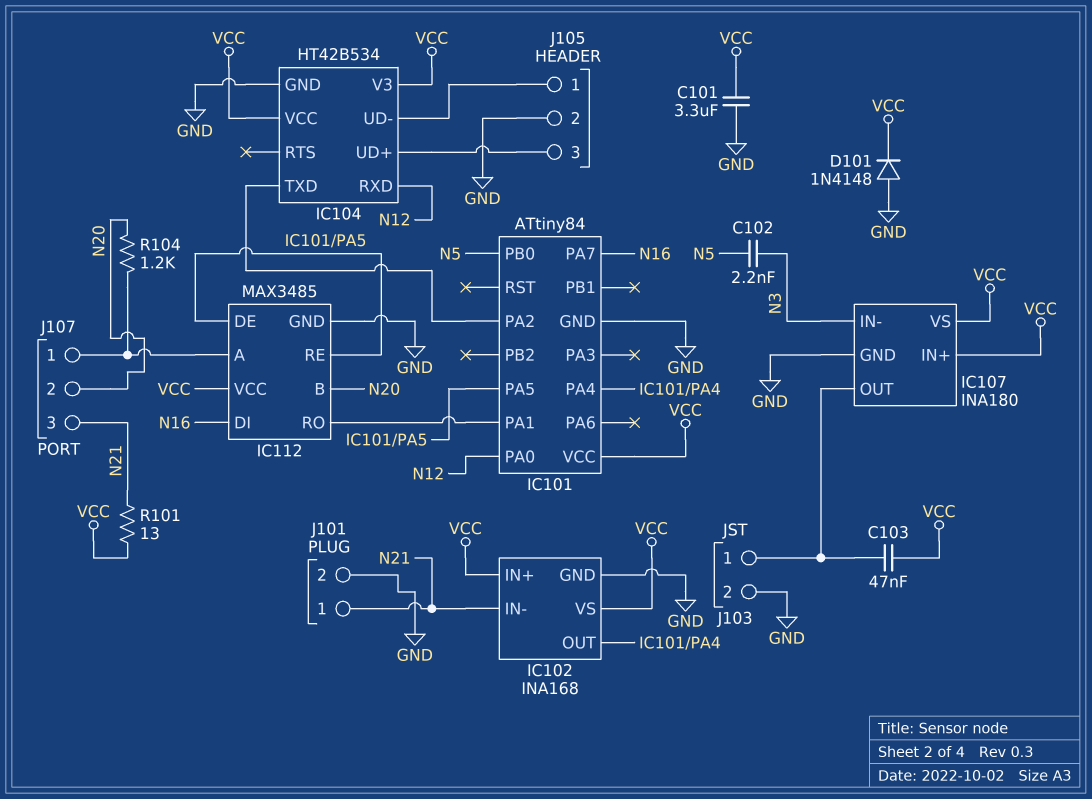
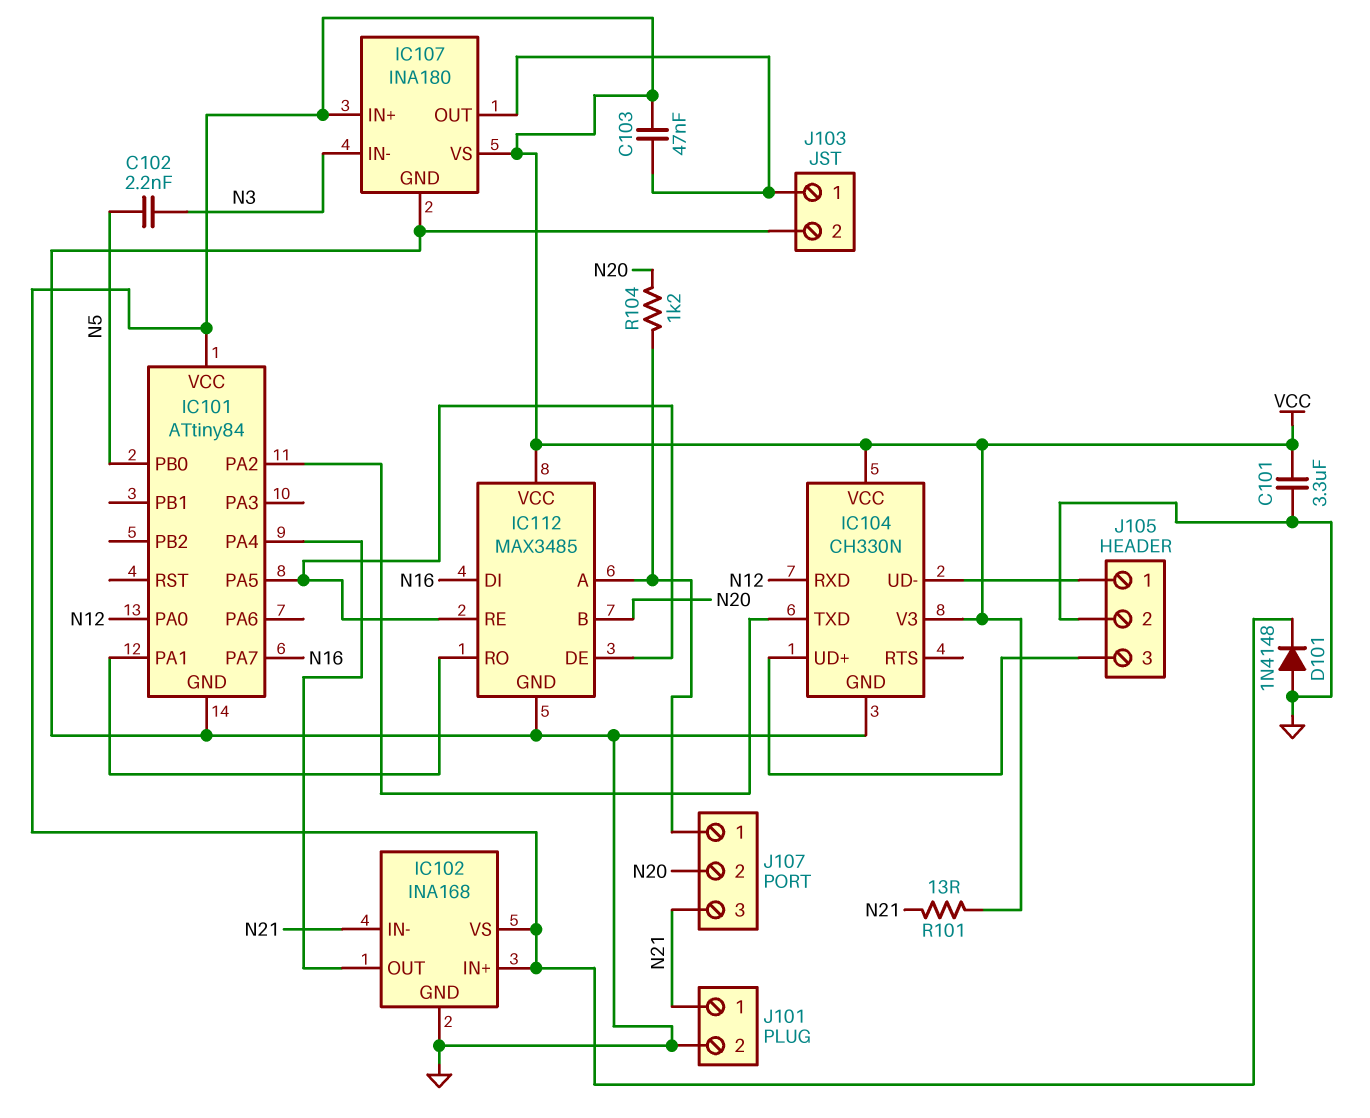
IC104: HT42B534 -> CH330N

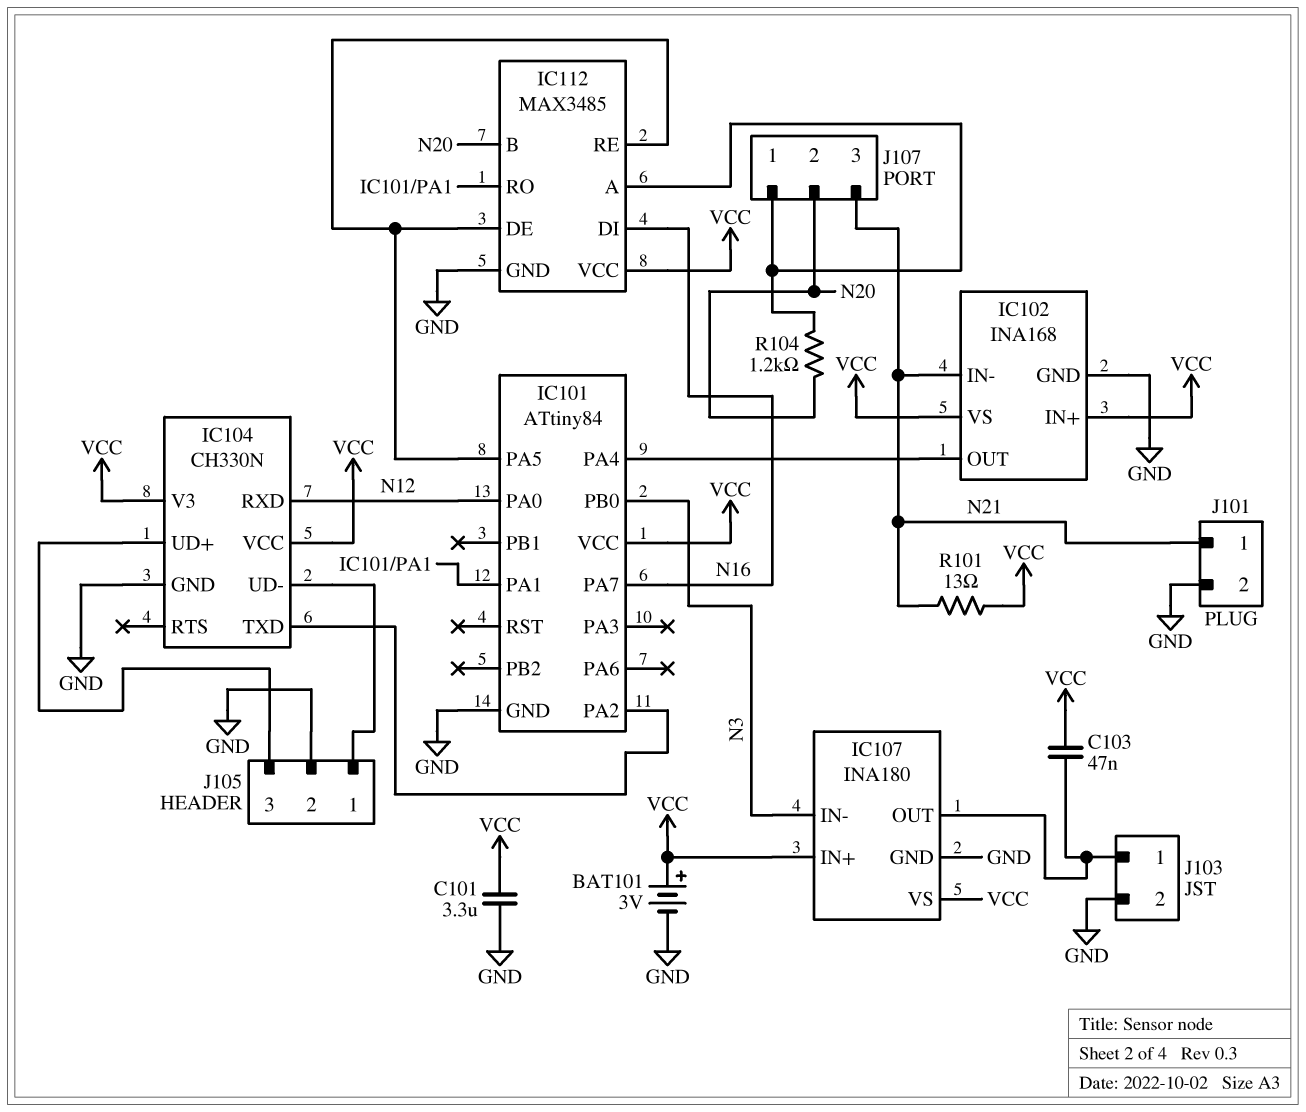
BAT101: none -> 3V (plus VCC, minus GND)
C102: 2.2nF (N3, N5) -> none
D101: diode 1N4148 (A GND, K VCC) -> none
IC101 pin PB0: N5 -> N3

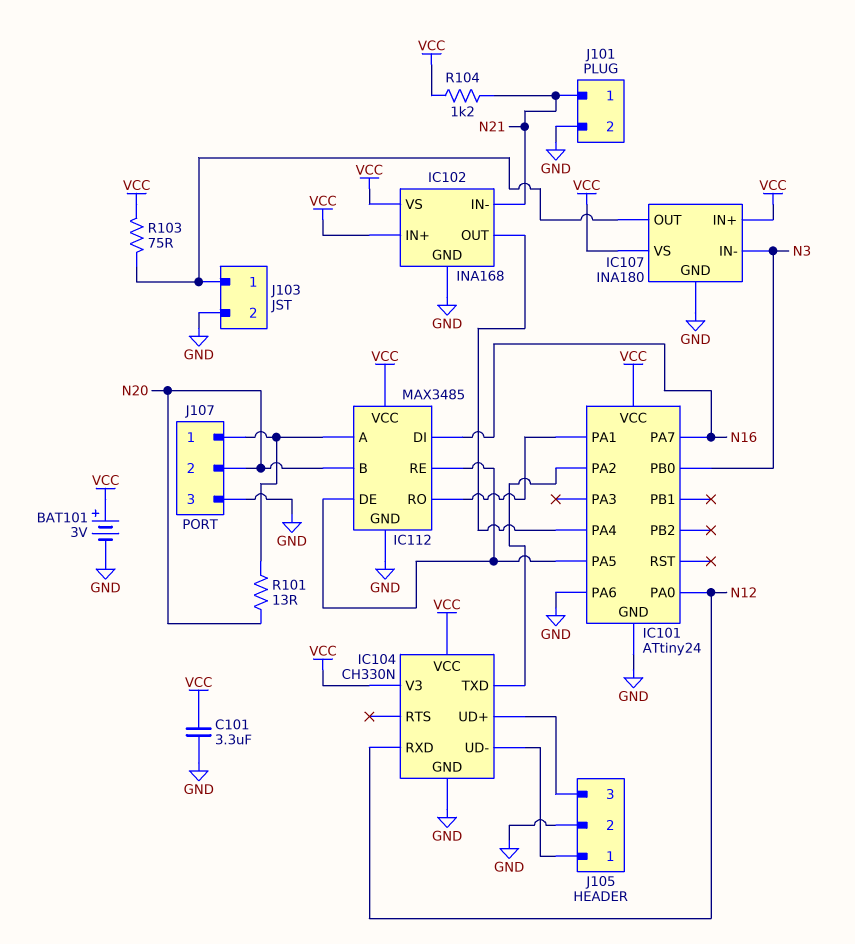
C103: 47nF (IC107/OUT, VCC) -> none
IC101: ATtiny84 -> ATtiny24
IC101 pin PA6: none -> GND
J107 pin 3: N21 -> GND
R101: 13 (N21, VCC) -> 13 (IC112/A, N20)
R103: none -> 75 (IC107/OUT, VCC)
R104: 1.2k (IC112/A, N20) -> 1.2k (N21, VCC)

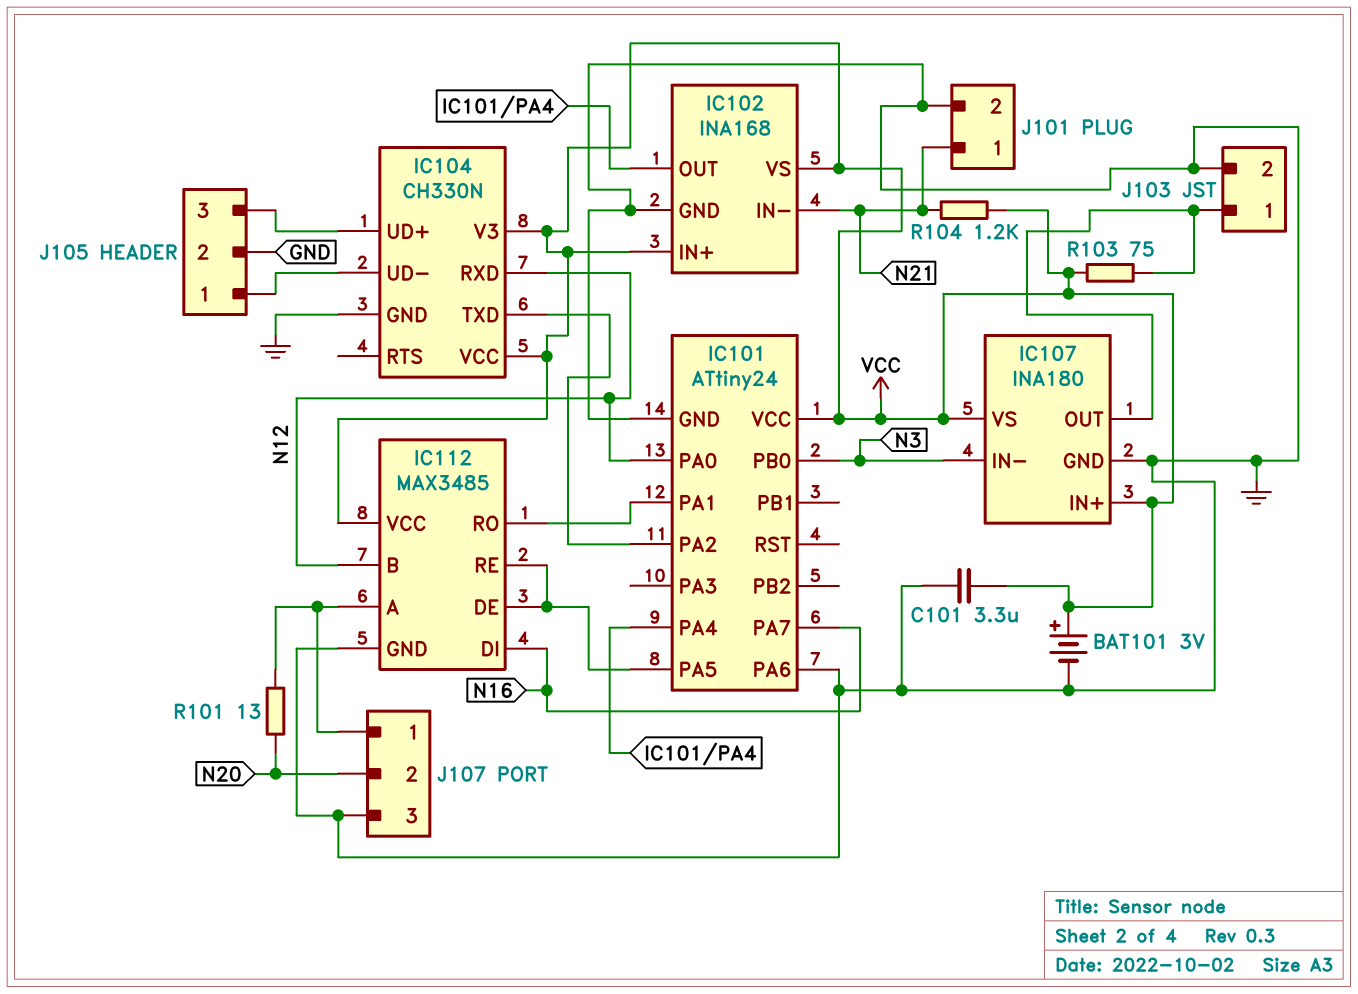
IC112 pin B: N20 -> N12

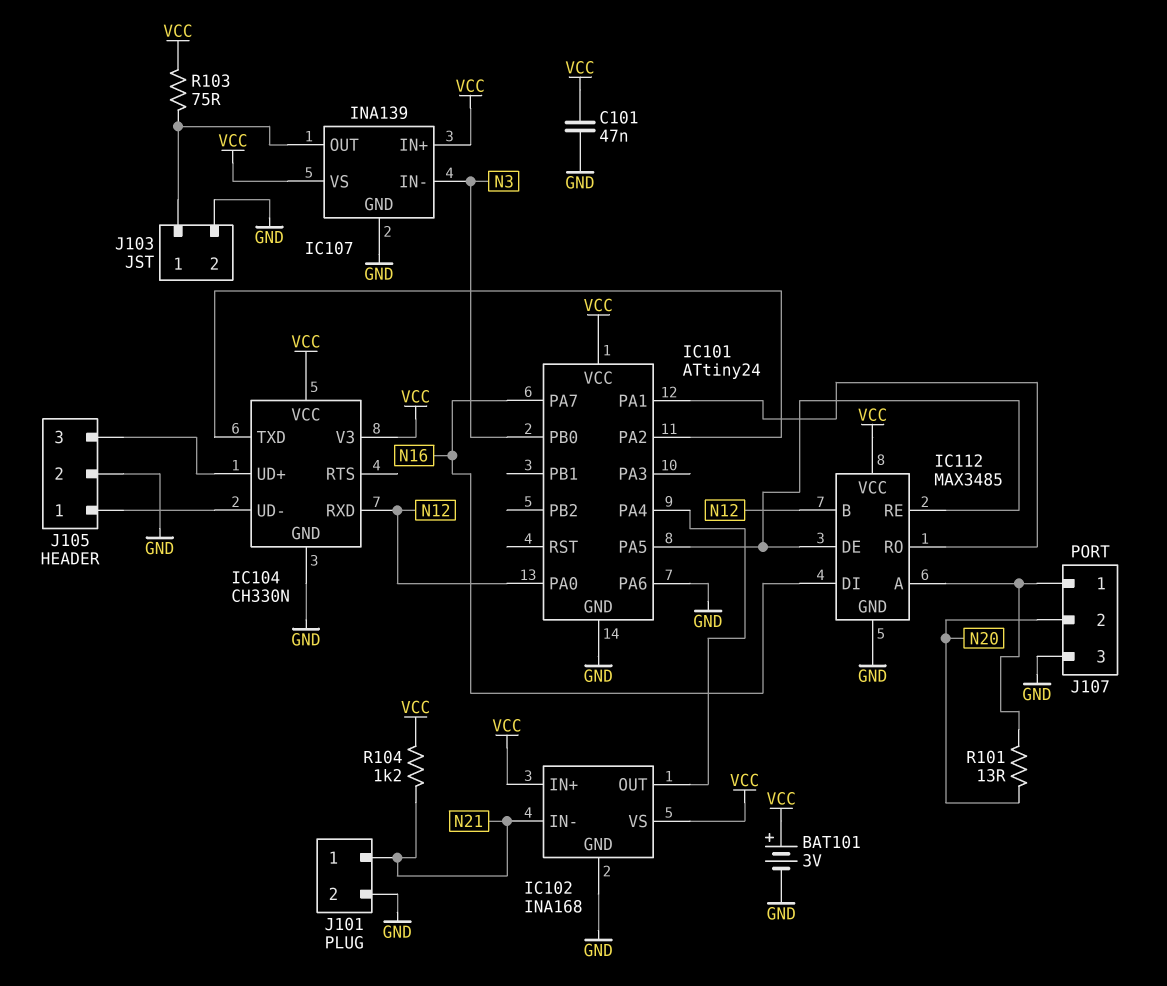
C101: 3.3uF (GND, VCC) -> 47nF (GND, VCC)
IC107: INA180 -> INA139

